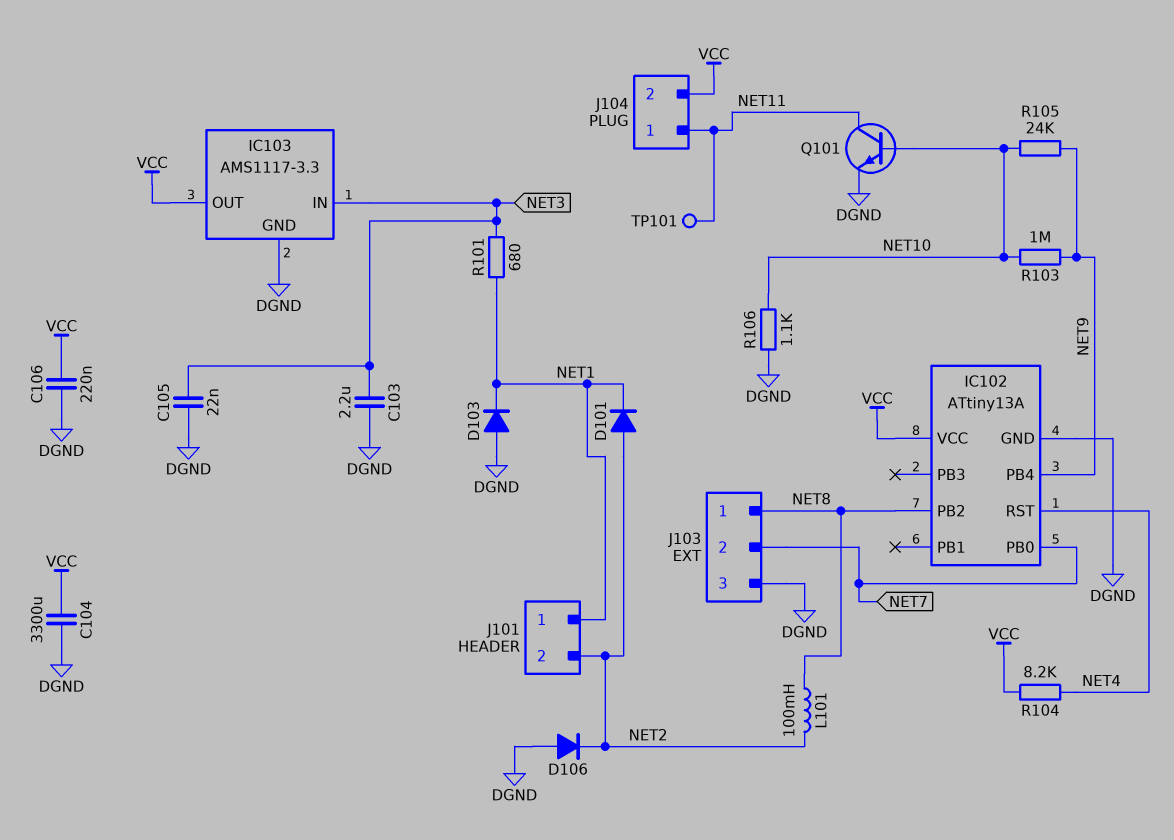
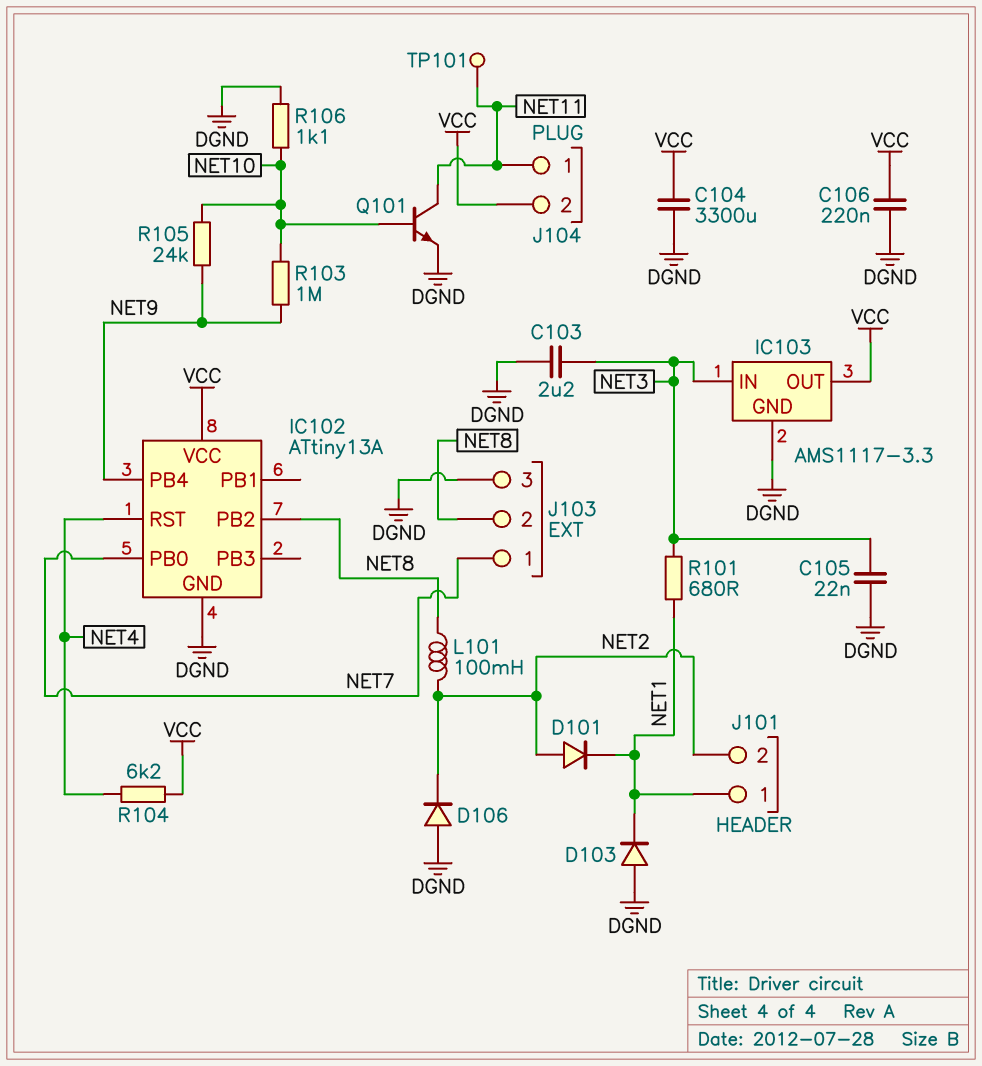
J103 pin 1: NET8 -> NET7
J103 pin 2: NET7 -> NET8
R104: 8.2k (NET4, VCC) -> 6.2k (NET4, VCC)

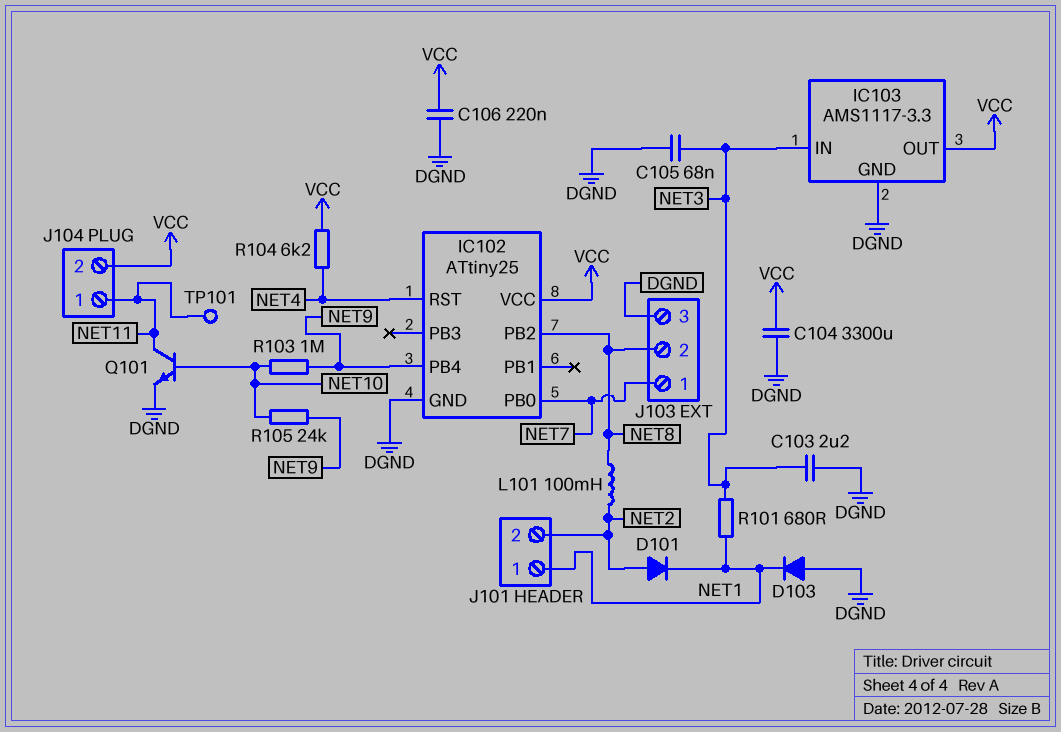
C105: 22nF (DGND, NET3) -> 68nF (DGND, NET3)
D106: diode (A DGND, K NET2) -> none
IC102: ATtiny13A -> ATtiny25
R106: 1.1k (DGND, NET10) -> none

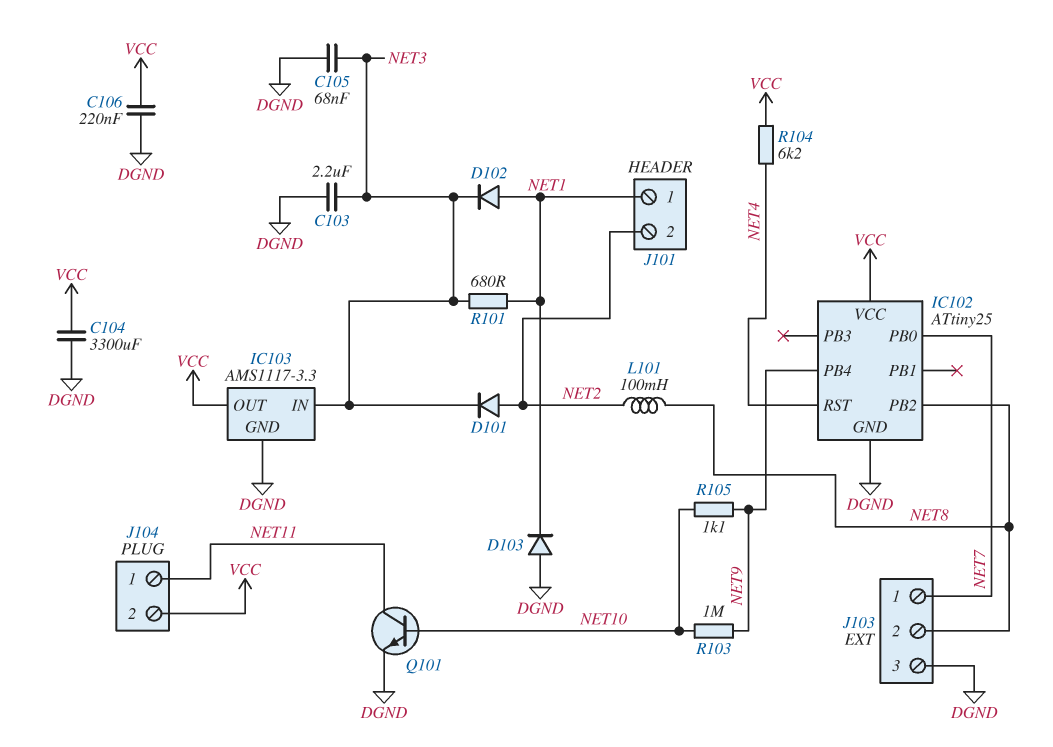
D101: diode (A NET2, K NET1) -> diode (A NET2, K NET3)
D102: none -> diode (A NET1, K NET3)
R105: 24k (NET9, NET10) -> 1.1k (NET9, NET10)
TP101: test point (NET11) -> none

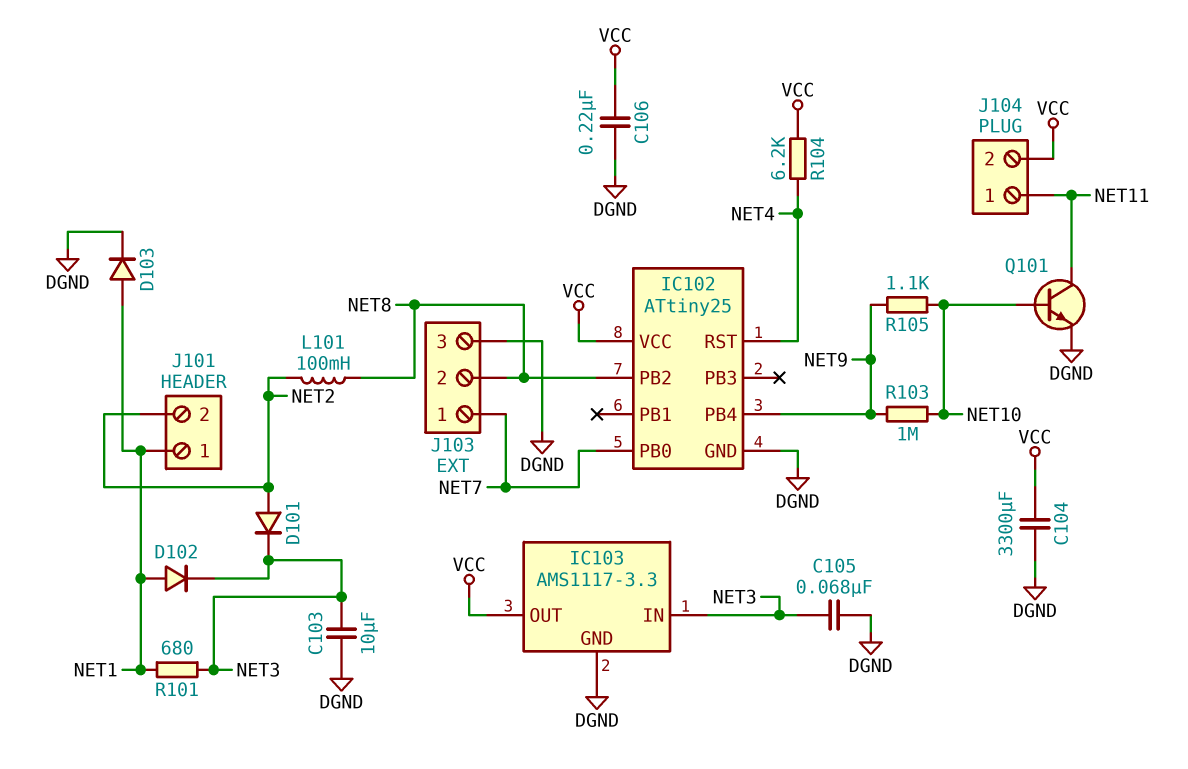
C103: 2.2uF (DGND, NET3) -> 10uF (DGND, NET3)
D103: diode (A DGND, K NET1) -> diode (A NET1, K DGND)

